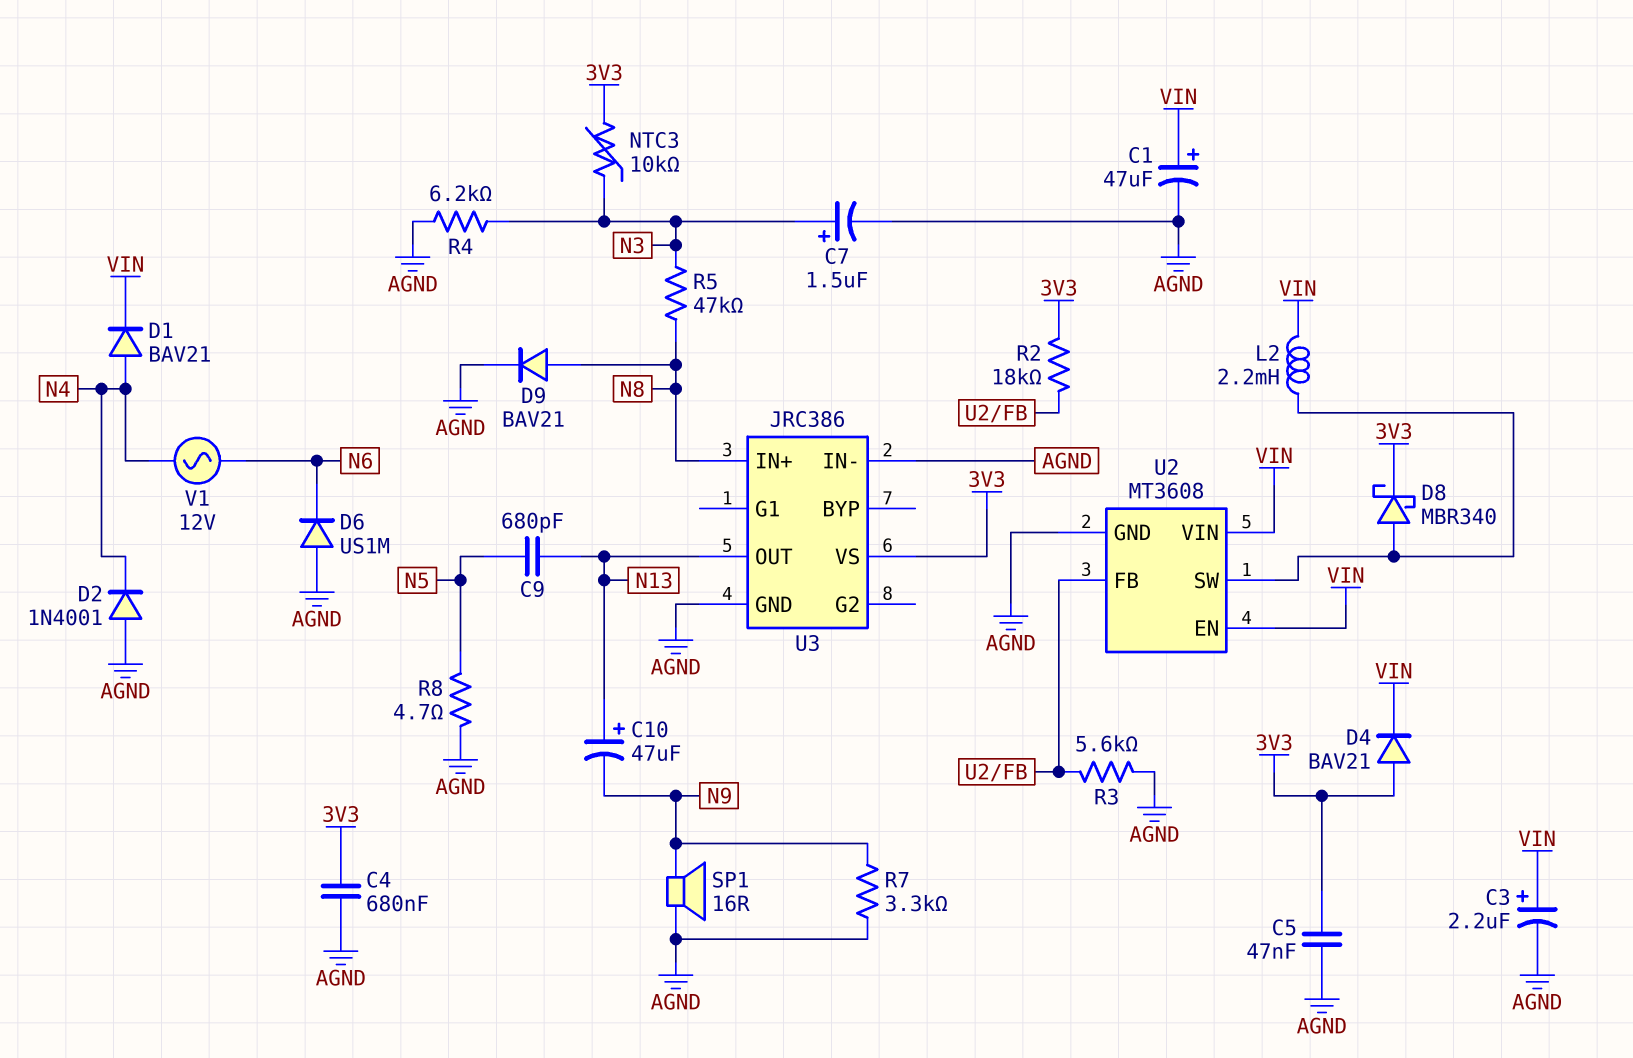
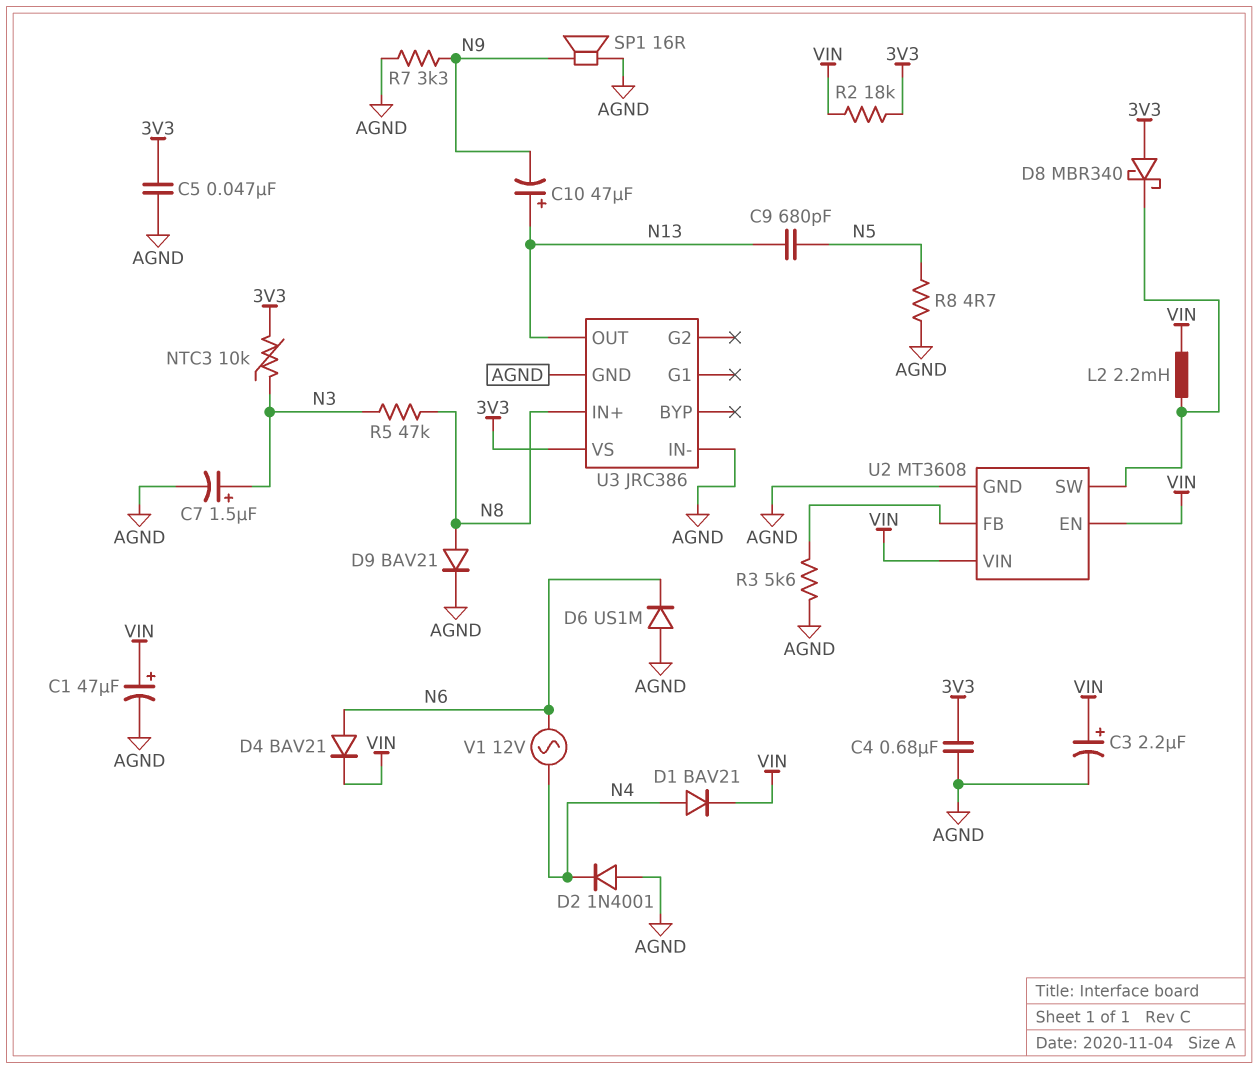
D4: diode BAV21 (A 3V3, K VIN) -> diode BAV21 (A N6, K VIN)
D8: schottky MBR340 (A U2/SW, K 3V3) -> schottky MBR340 (A 3V3, K U2/SW)
R2: 18k (3V3, U2/FB) -> 18k (3V3, VIN)
R4: 6.2k (AGND, N3) -> none

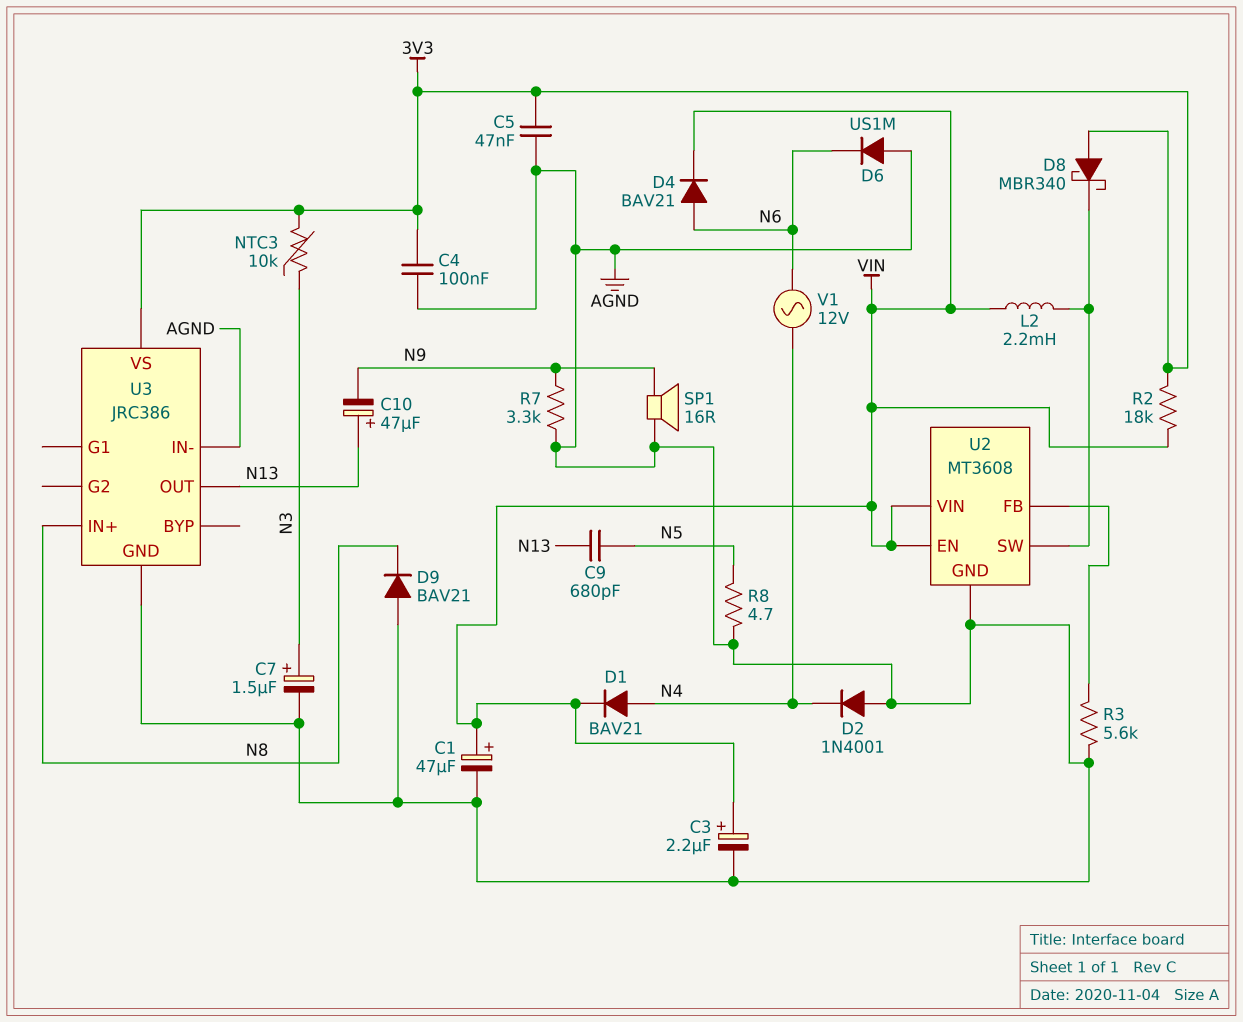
C4: 680nF (3V3, AGND) -> 100nF (3V3, AGND)
D9: diode BAV21 (A N8, K AGND) -> diode BAV21 (A AGND, K N8)
R5: 47k (N3, N8) -> none

